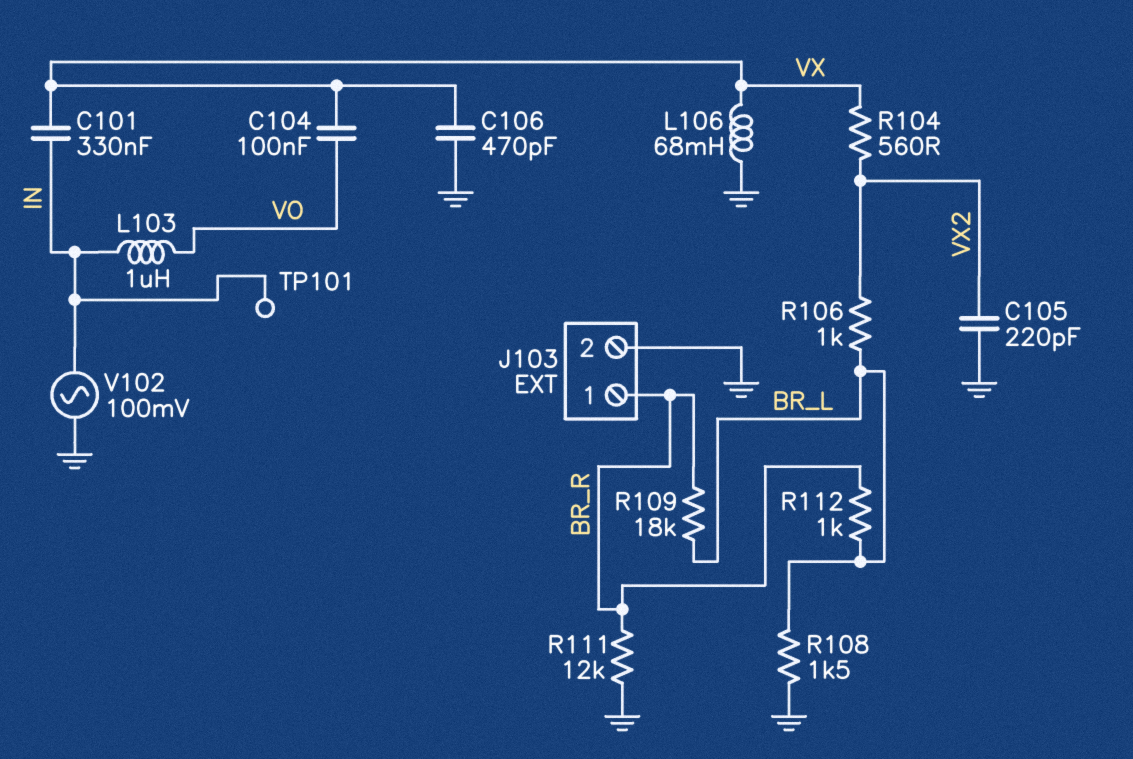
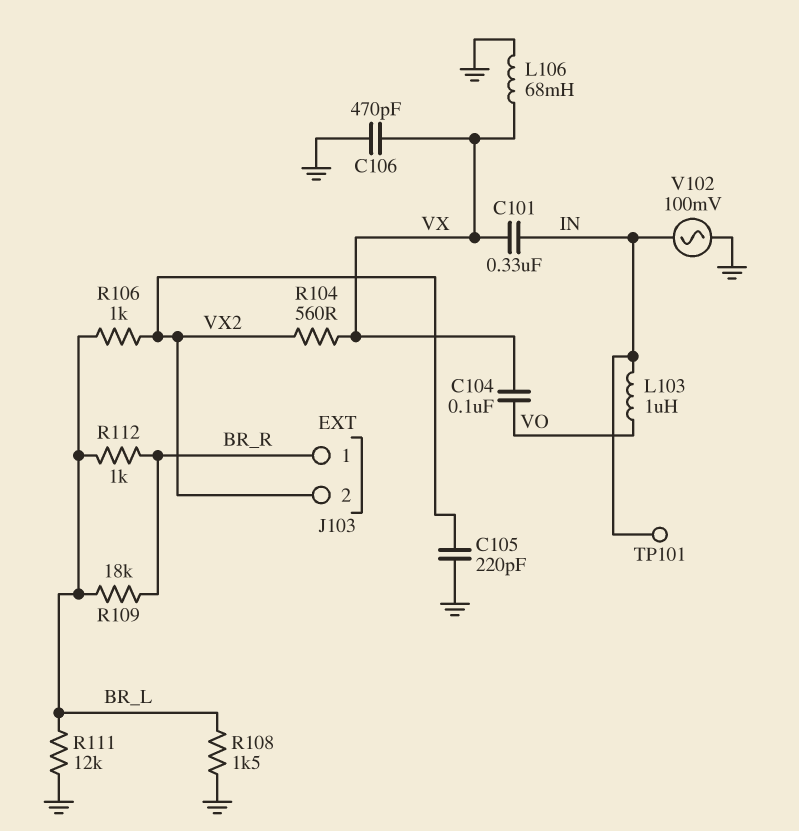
J103 pin 2: GND -> VX2
R111: 12k (BR_R, GND) -> 12k (BR_L, GND)

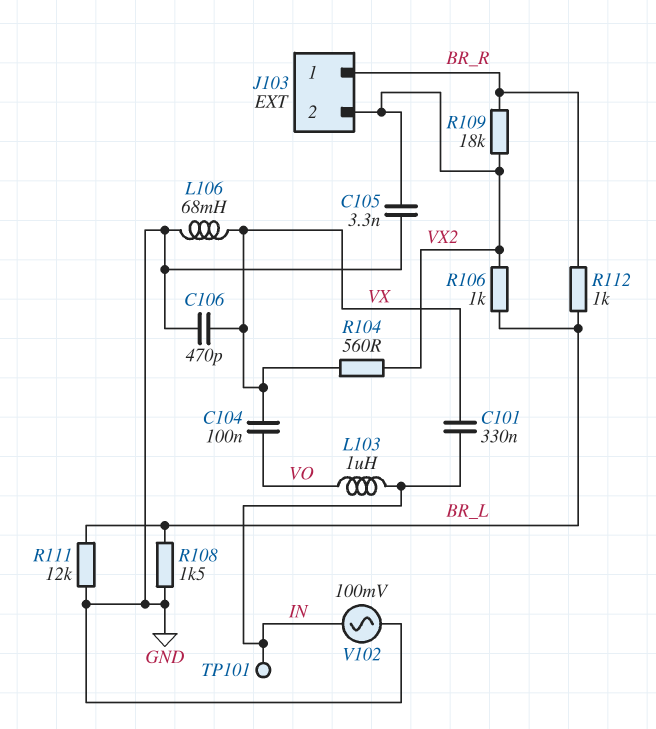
C105: 220pF (GND, VX2) -> 3.3nF (GND, VX2)
R109: 18k (BR_L, BR_R) -> 18k (BR_R, VX2)

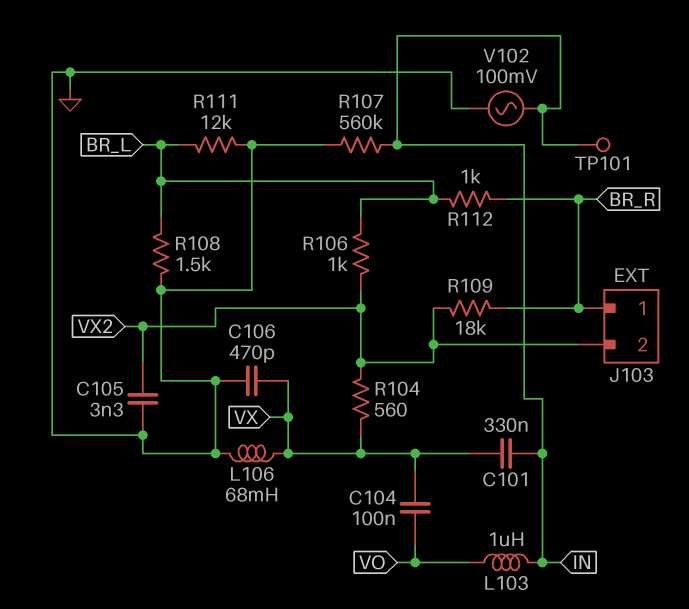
R107: none -> 560k (GND, IN)

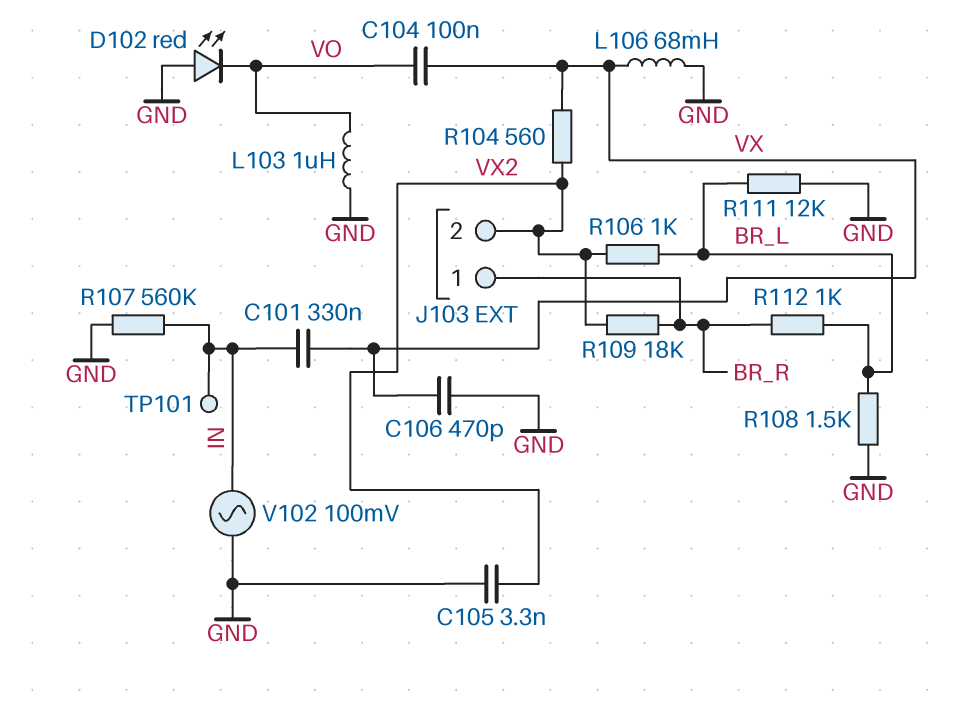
D102: none -> LED red (A GND, K VO)
L103: 1uH (IN, VO) -> 1uH (GND, VO)

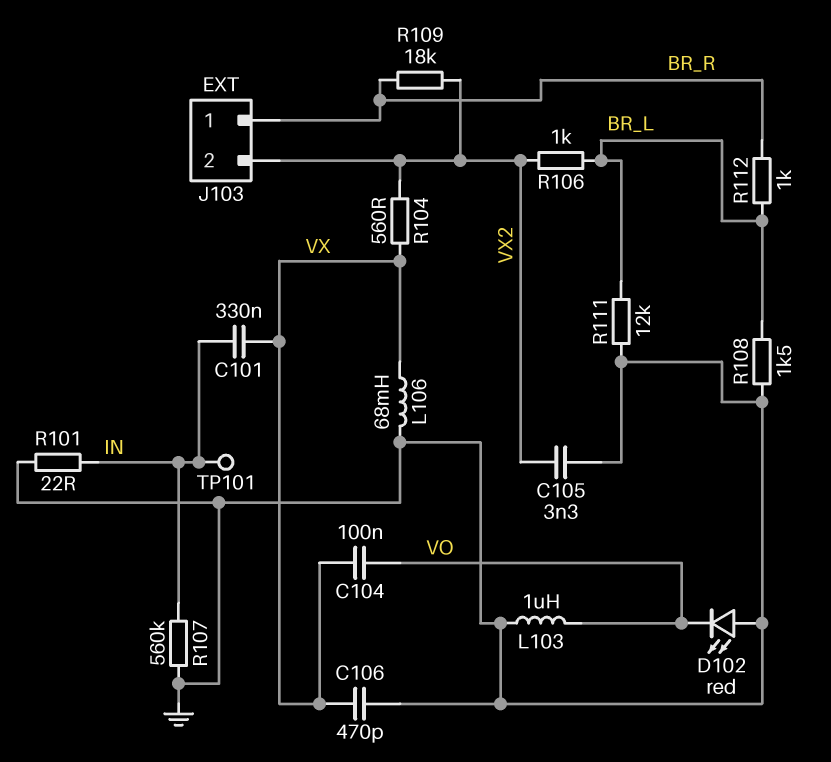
R101: none -> 22 (GND, IN)
V102: AC 100mV (GND, IN) -> none

